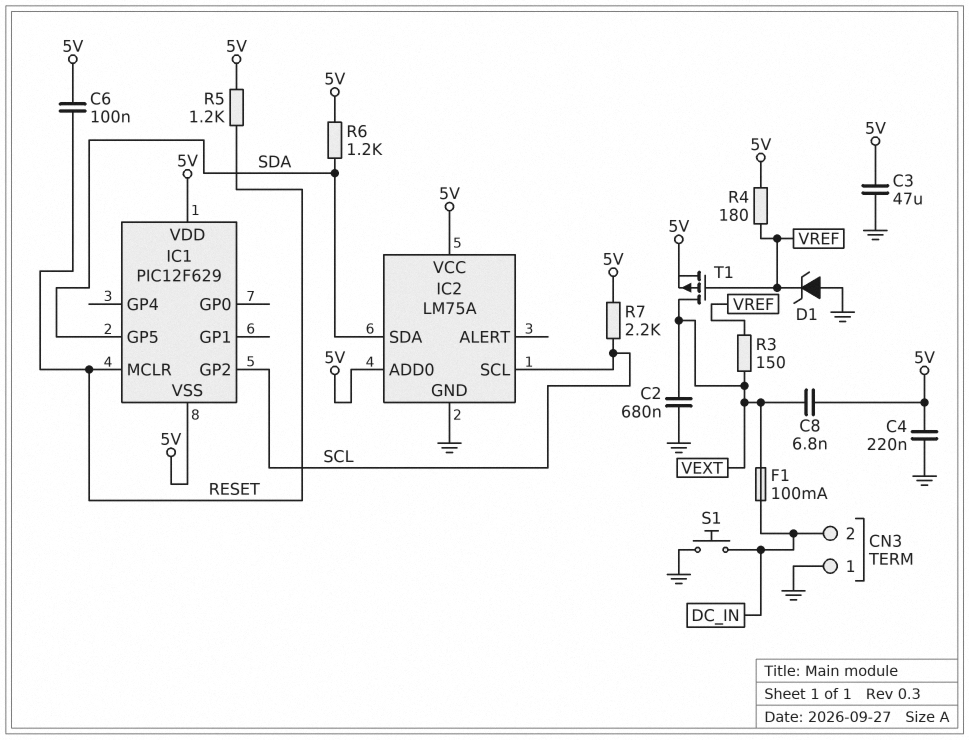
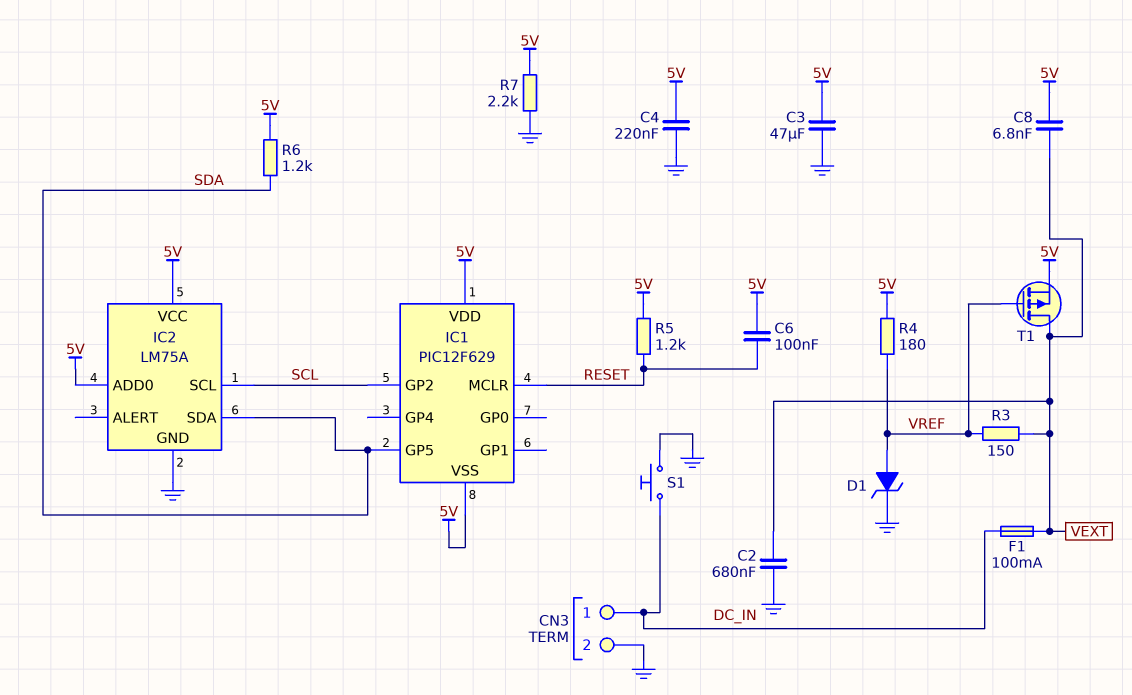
CN3 pin 1: GND -> DC_IN
CN3 pin 2: DC_IN -> GND
D1: zener (A GND, K VREF) -> zener (A VREF, K GND)
R7: 2.2k (5V, SCL) -> 2.2k (5V, GND)

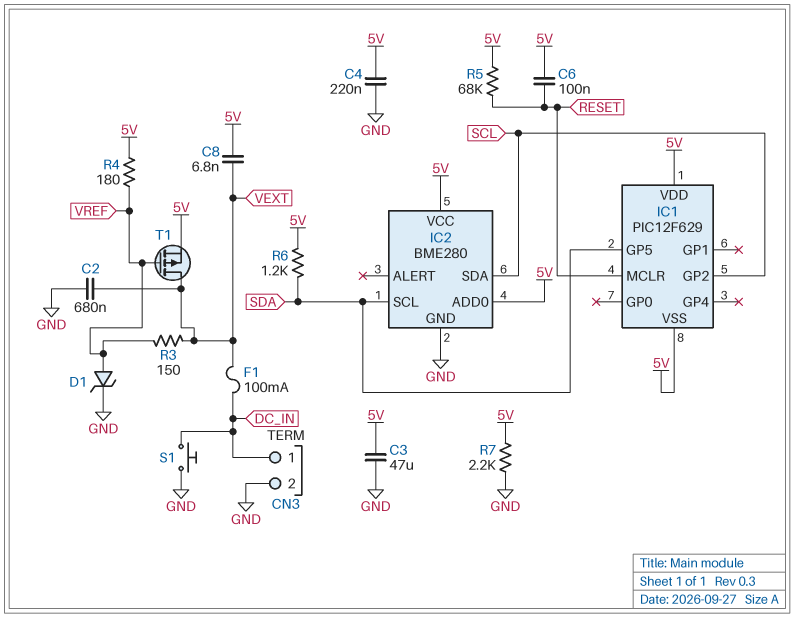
IC2: LM75A -> BME280
IC2 pin SCL: SCL -> SDA
IC2 pin SDA: SDA -> SCL
R5: 1.2k (5V, RESET) -> 68k (5V, RESET)

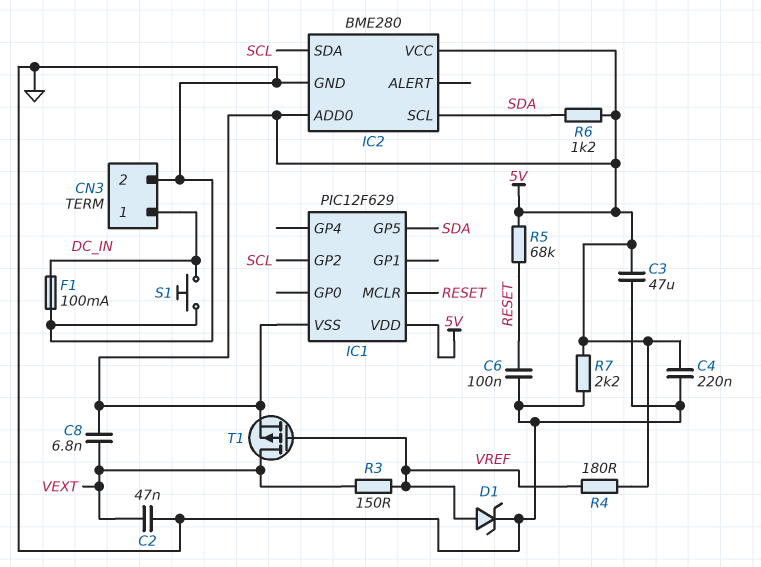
C2: 680nF (GND, VEXT) -> 47nF (GND, VEXT)
C6: 100nF (5V, RESET) -> 100nF (GND, RESET)
F1: 100mA (DC_IN, VEXT) -> 100mA (DC_IN, GND)

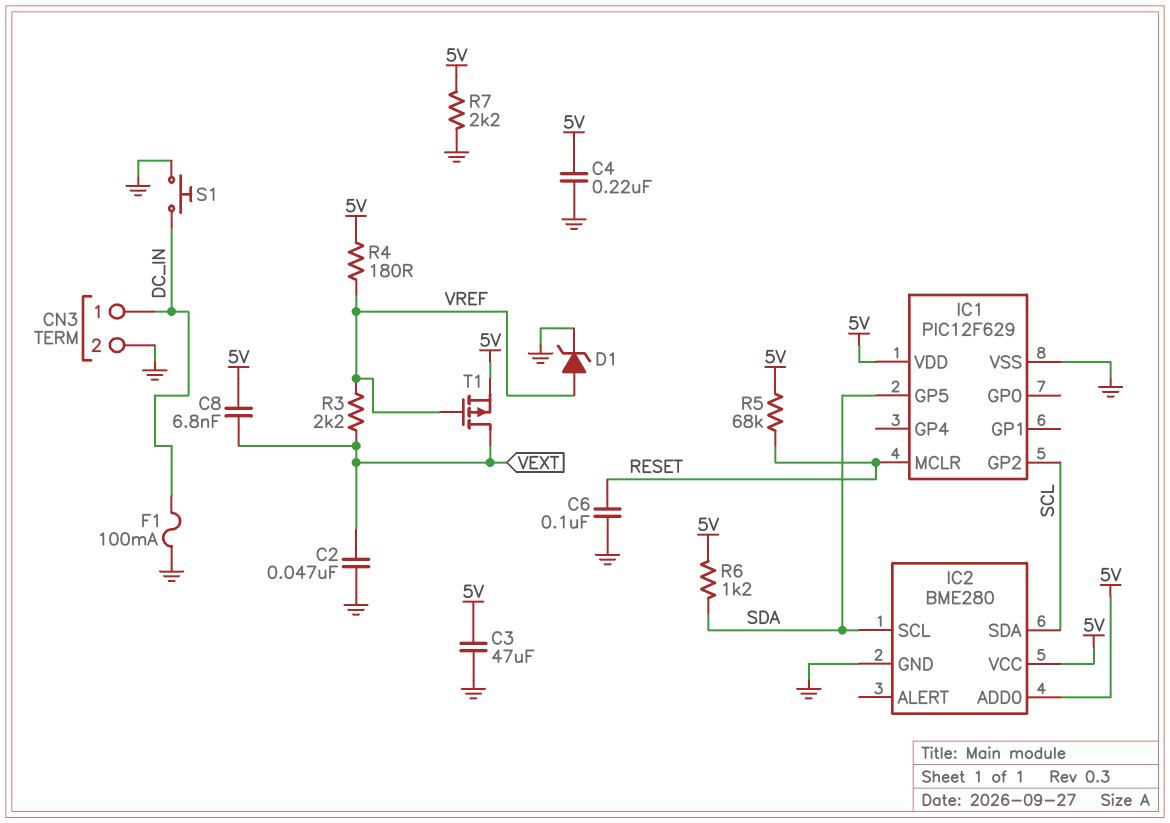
IC1 pin VSS: 5V -> GND
R3: 150 (VEXT, VREF) -> 2.2k (VEXT, VREF)

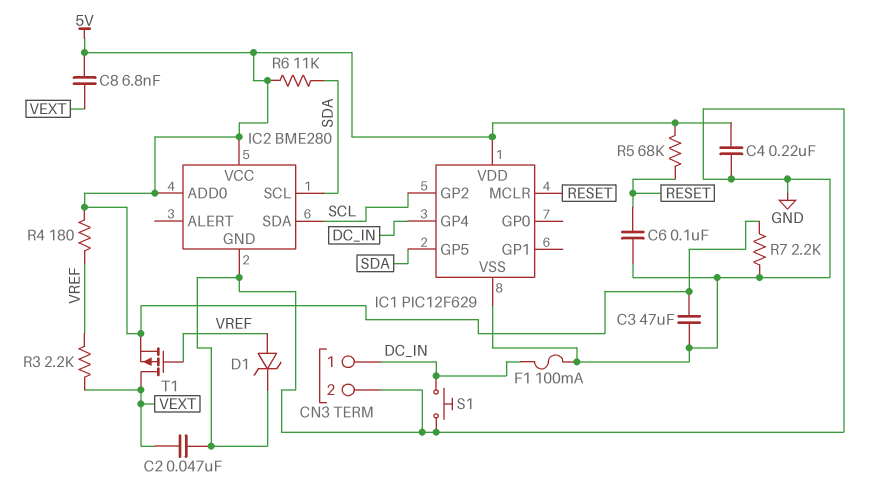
IC1 pin GP4: none -> DC_IN
R6: 1.2k (5V, SDA) -> 11k (5V, SDA)

